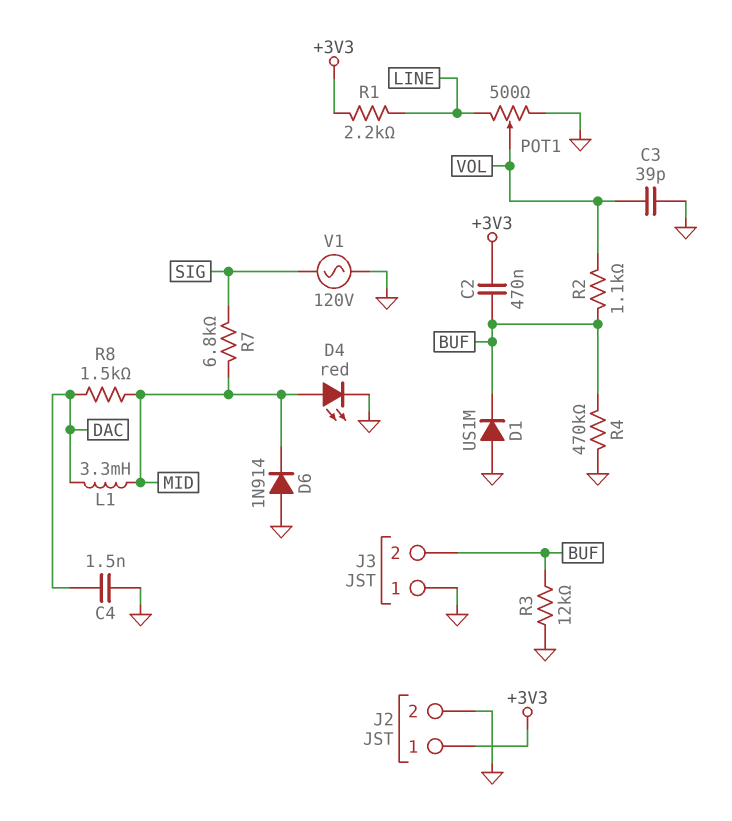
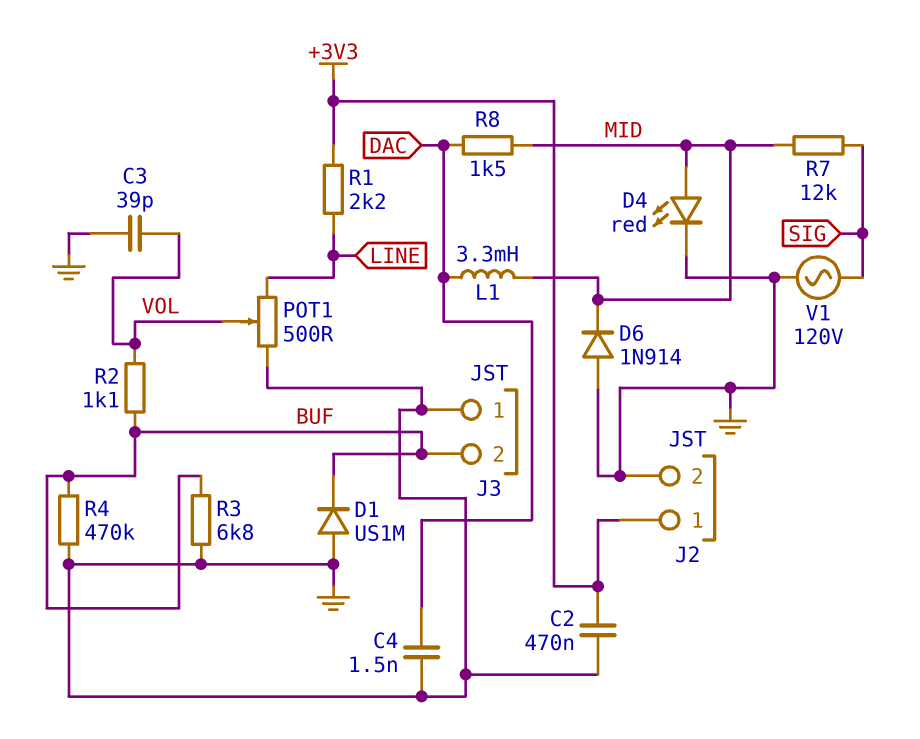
C2: 470nF (+3V3, BUF) -> 470nF (+3V3, GND)
R3: 12k (BUF, GND) -> 6.8k (BUF, GND)
R7: 6.8k (MID, SIG) -> 12k (MID, SIG)

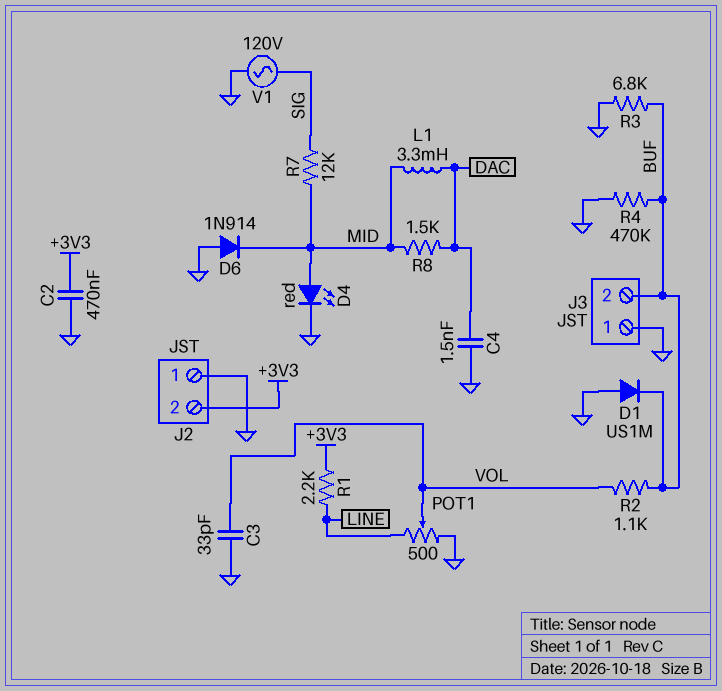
C3: 39pF (GND, VOL) -> 33pF (GND, VOL)
J2 pin 1: +3V3 -> GND
J2 pin 2: GND -> +3V3

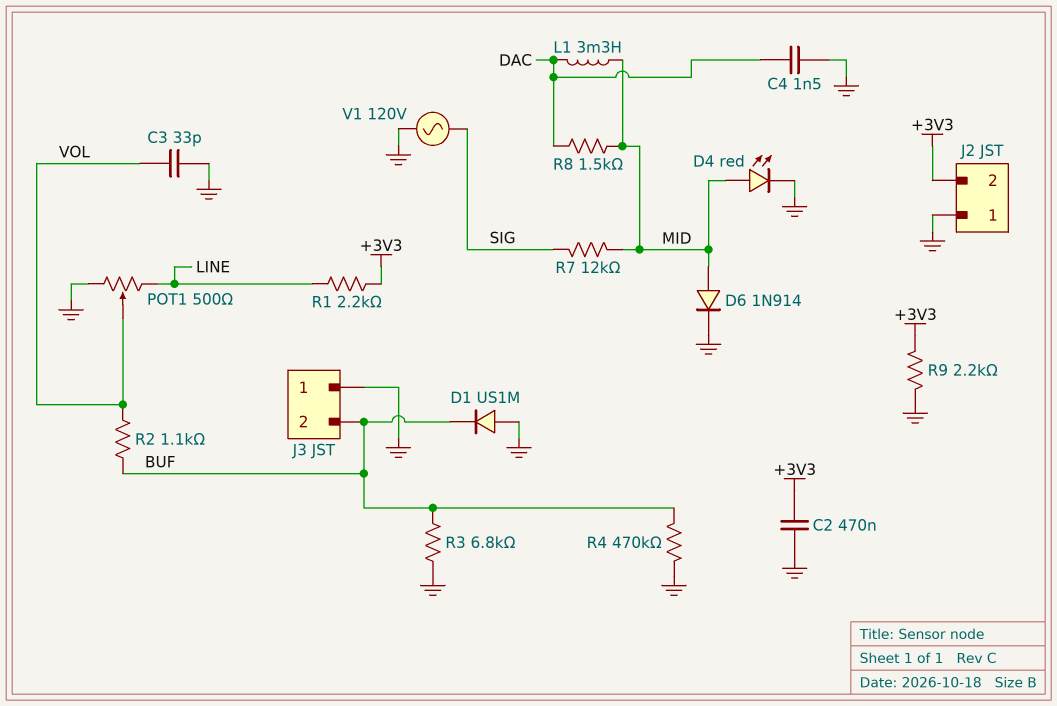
D6: diode 1N914 (A GND, K MID) -> diode 1N914 (A MID, K GND)
R9: none -> 2.2k (+3V3, GND)

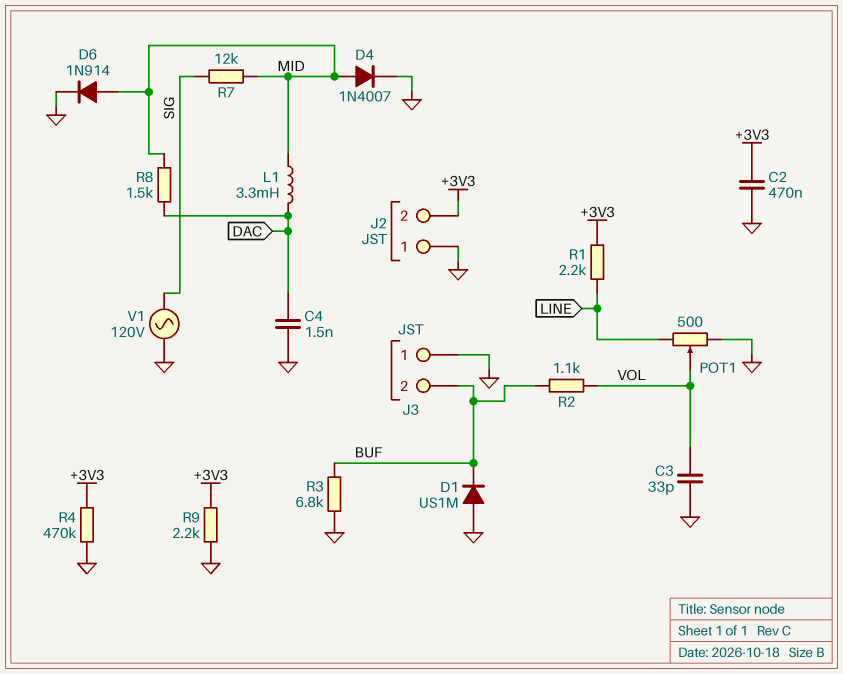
D4: LED red (A MID, K GND) -> diode 1N4007 (A MID, K GND)
R4: 470k (BUF, GND) -> 470k (+3V3, GND)

